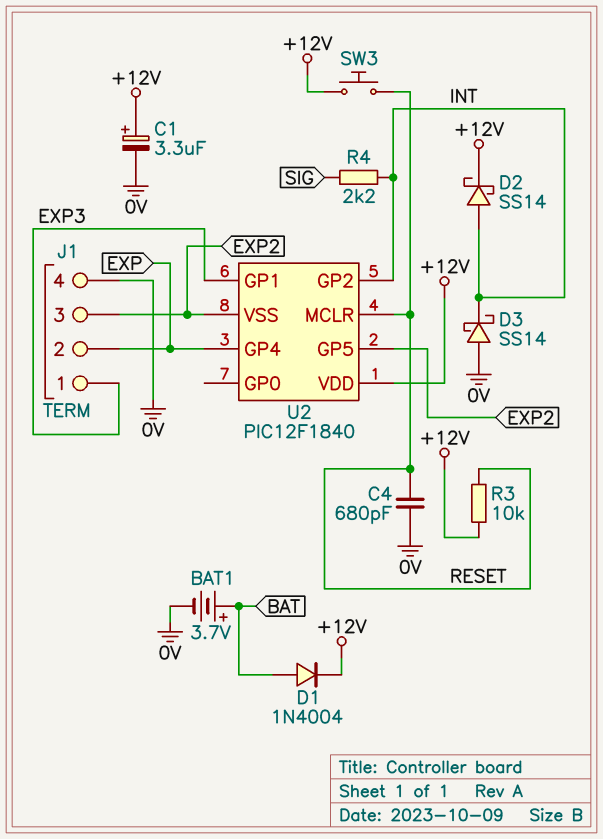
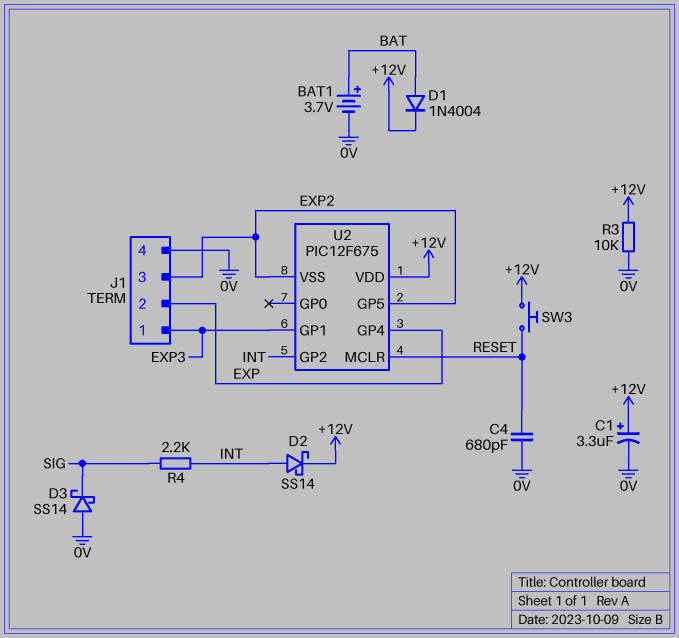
D3: schottky SS14 (A 0V, K INT) -> schottky SS14 (A 0V, K SIG)
R3: 10k (+12V, RESET) -> 10k (+12V, 0V)
U2: PIC12F1840 -> PIC12F675

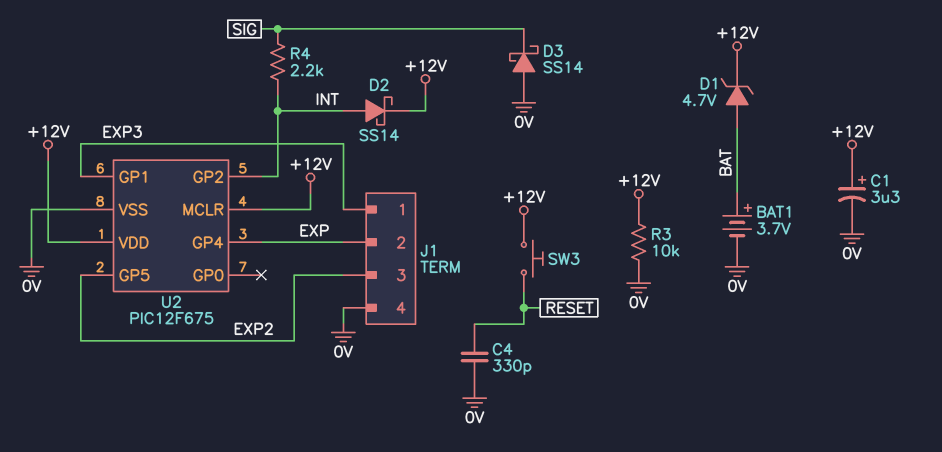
C4: 680pF (0V, RESET) -> 330pF (0V, RESET)
D1: diode 1N4004 (A BAT, K +12V) -> zener 4.7V (A BAT, K +12V)
U2 pin MCLR: RESET -> +12V
U2 pin VSS: EXP2 -> 0V

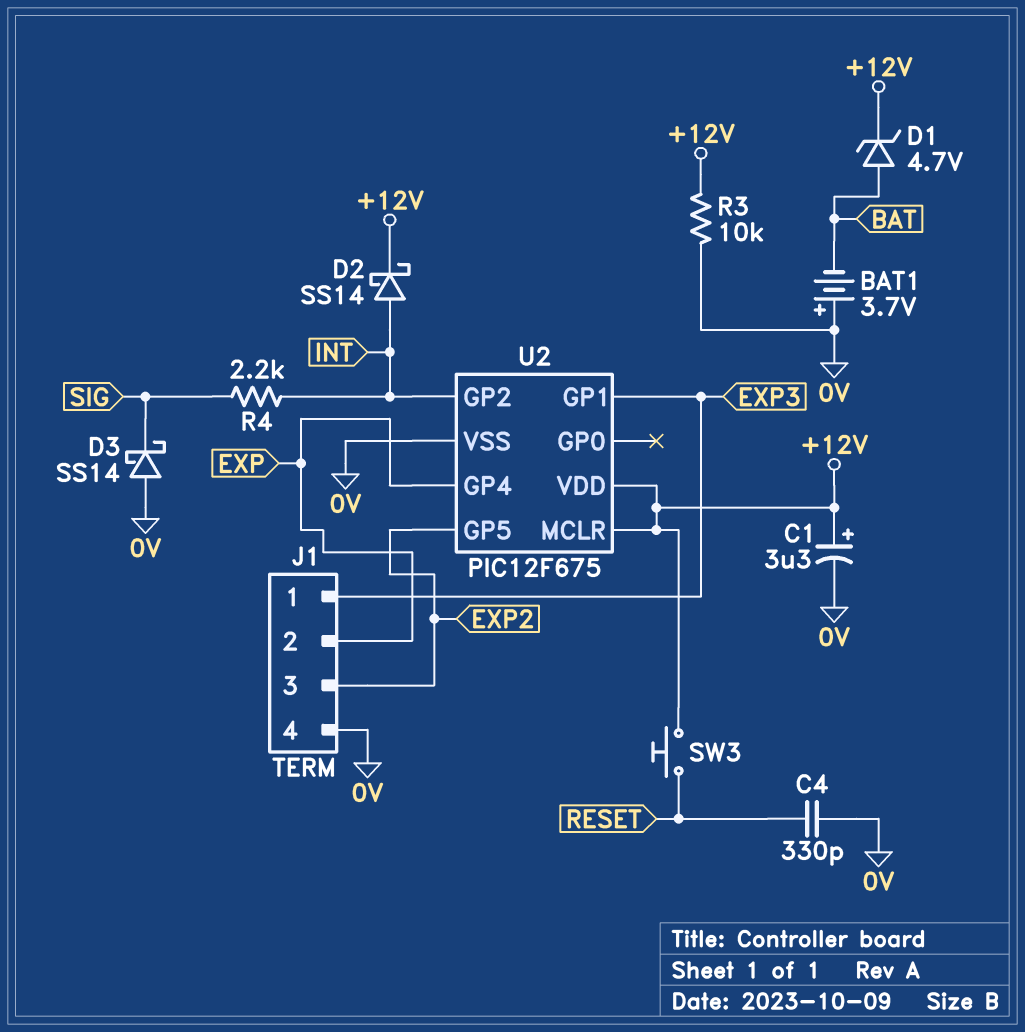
BAT1: 3.7V (plus BAT, minus 0V) -> 3.7V (plus 0V, minus BAT)

